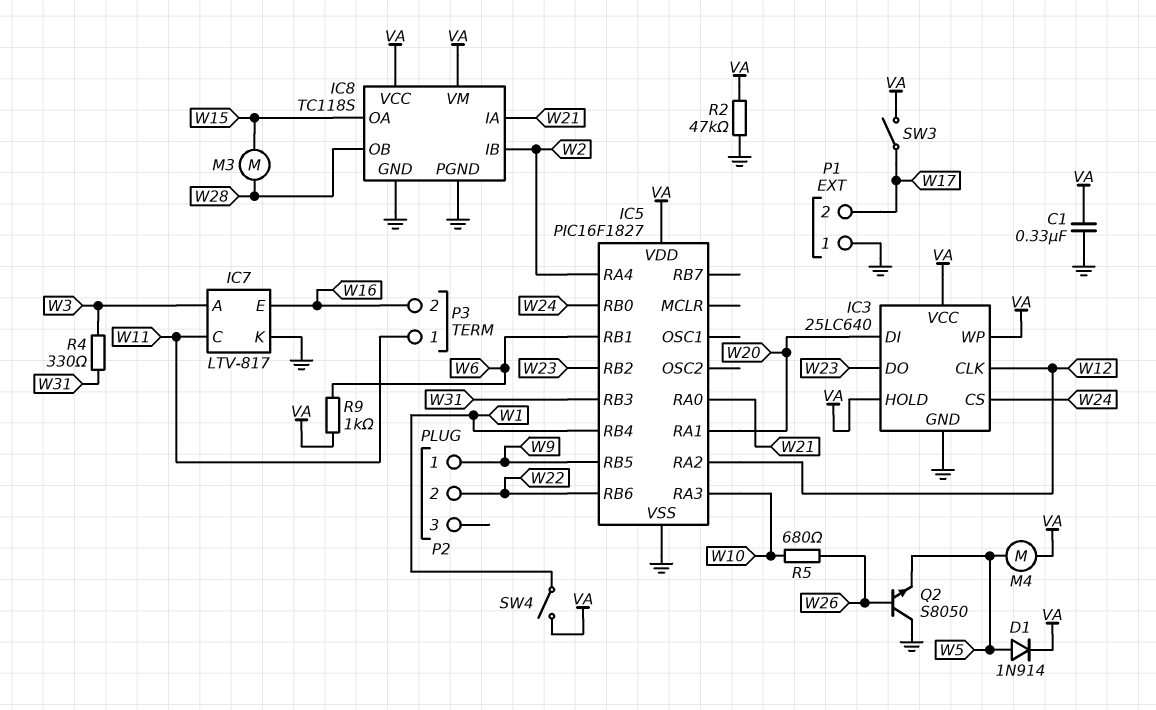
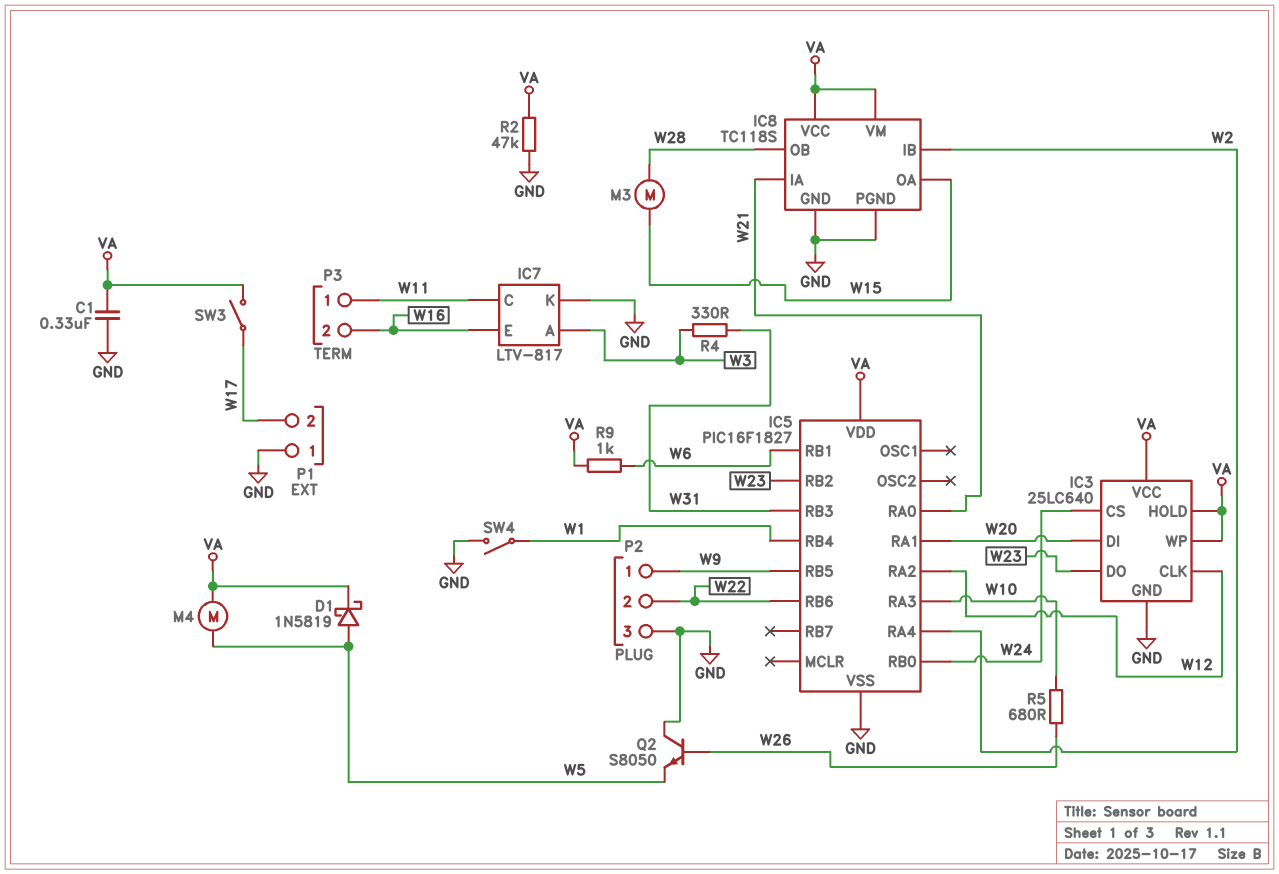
D1: diode 1N914 (A W5, K VA) -> schottky 1N5819 (A W5, K VA)
P2 pin 3: none -> GND
SW4: switch (VA, W1) -> switch (GND, W1)

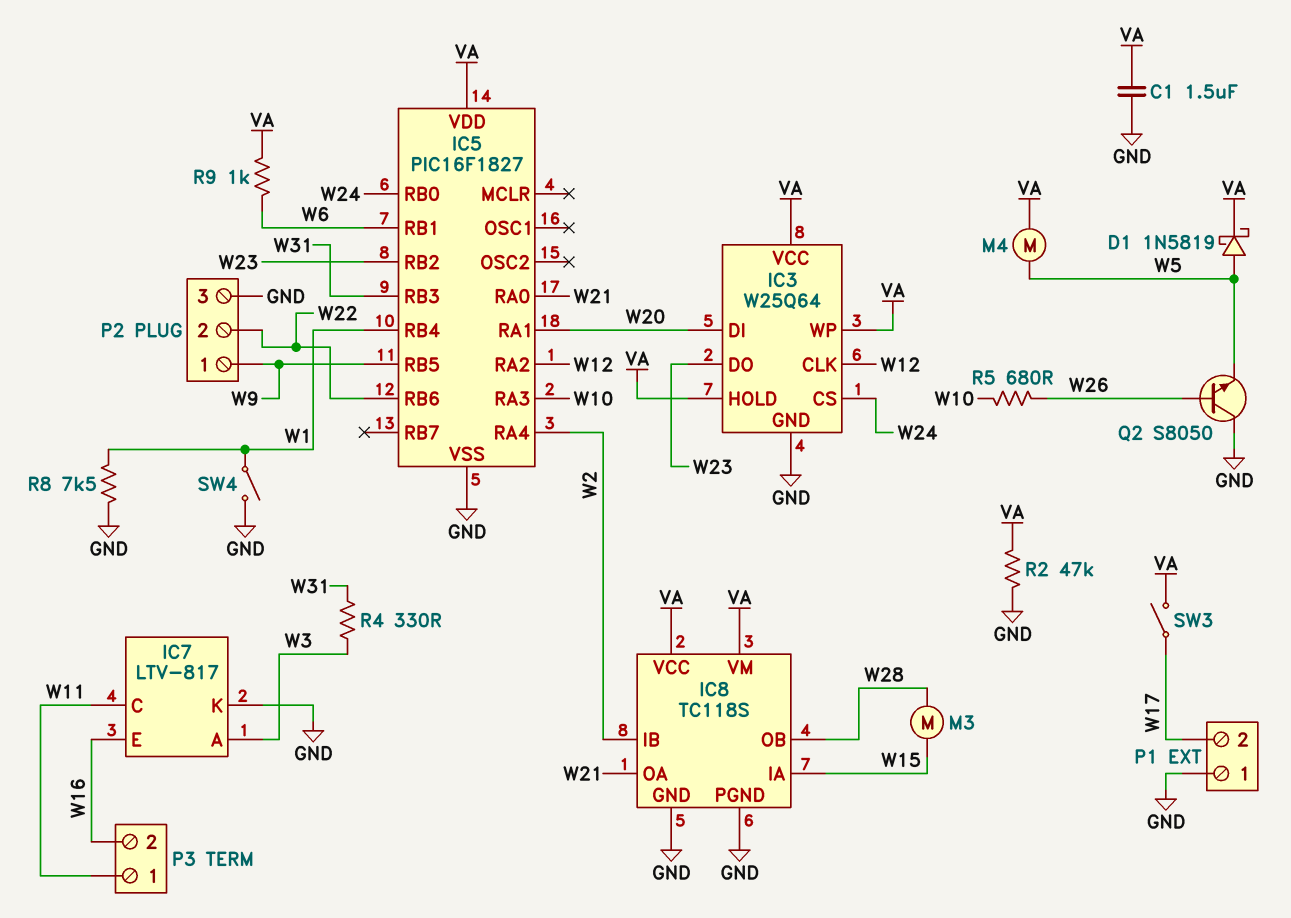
C1: 330nF (GND, VA) -> 1.5uF (GND, VA)
IC3: 25LC640 -> W25Q64
IC8 pin IA: W21 -> W15
IC8 pin OA: W15 -> W21
R8: none -> 7.5k (GND, W1)

